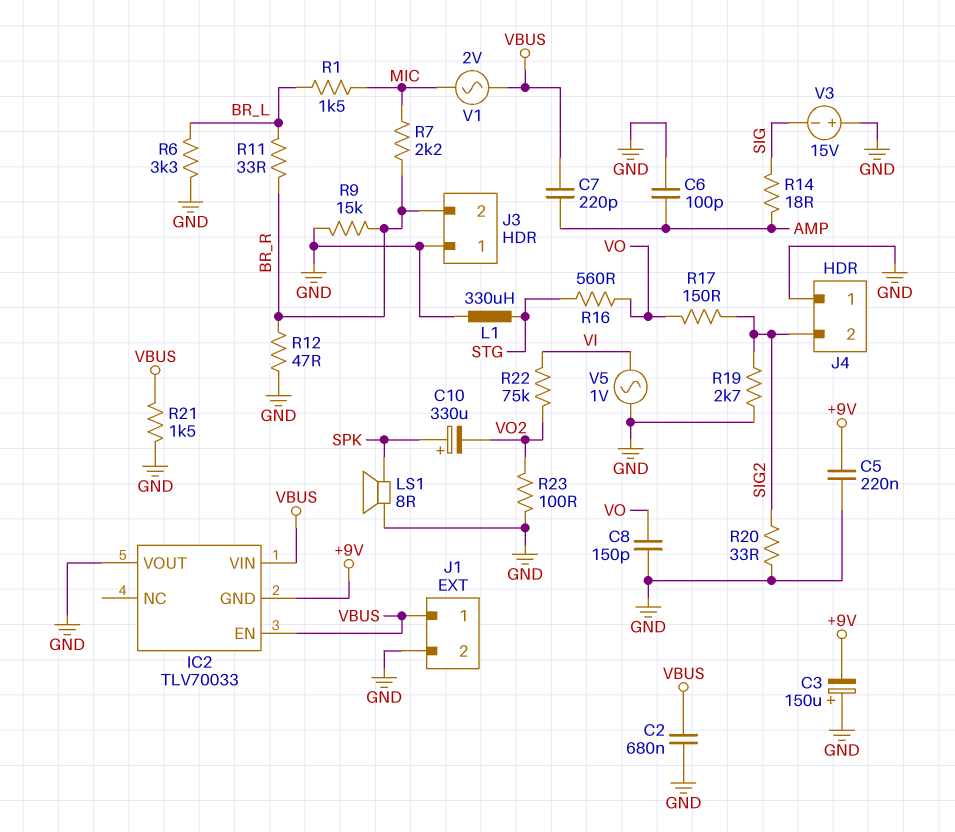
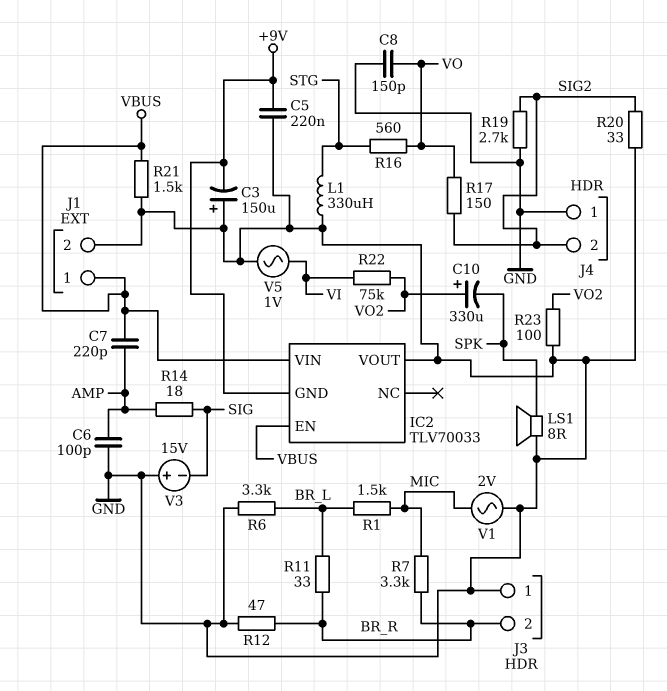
C2: 680nF (GND, VBUS) -> none
C10: 330uF (plus SPK, minus VO2) -> 330uF (plus VO2, minus SPK)
R7: 2.2k (BR_R, MIC) -> 3.3k (BR_R, MIC)
R9: 15k (BR_R, GND) -> none
V1: AC 2V (MIC, VBUS) -> AC 2V (GND, MIC)

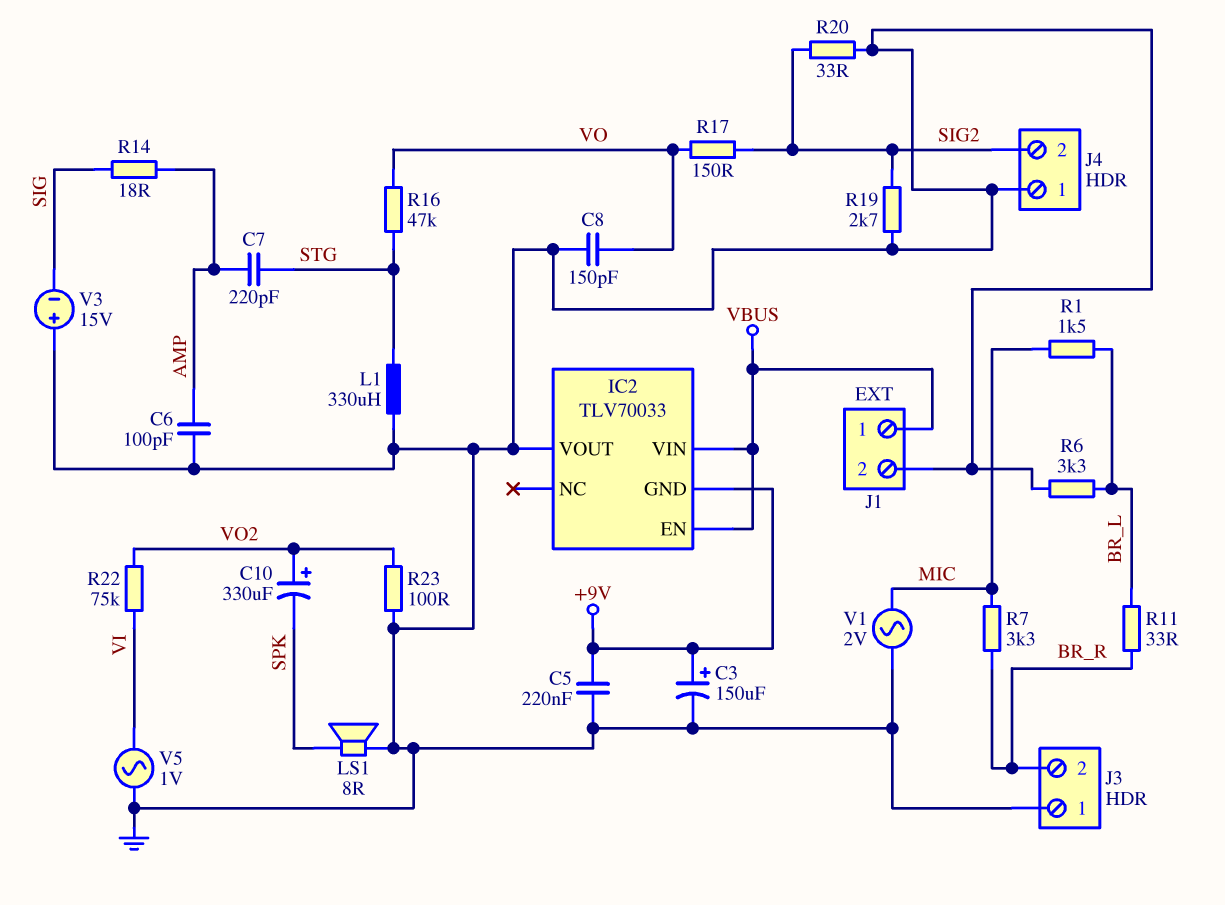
C3: 150uF (plus GND, minus +9V) -> 150uF (plus +9V, minus GND)
C7: 220pF (AMP, VBUS) -> 220pF (AMP, STG)
R12: 47 (BR_R, GND) -> none
R16: 560 (STG, VO) -> 47k (STG, VO)
R21: 1.5k (GND, VBUS) -> none

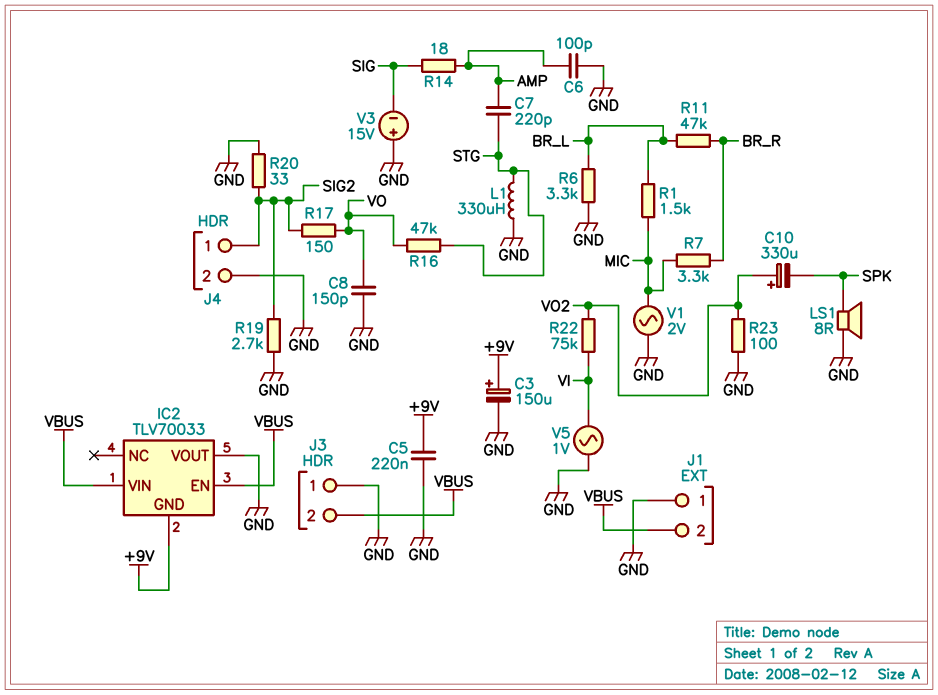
J1 pin 1: VBUS -> GND
J1 pin 2: GND -> VBUS
J3 pin 2: BR_R -> VBUS
J4 pin 1: GND -> SIG2
J4 pin 2: SIG2 -> GND
R11: 33 (BR_L, BR_R) -> 47k (BR_L, BR_R)

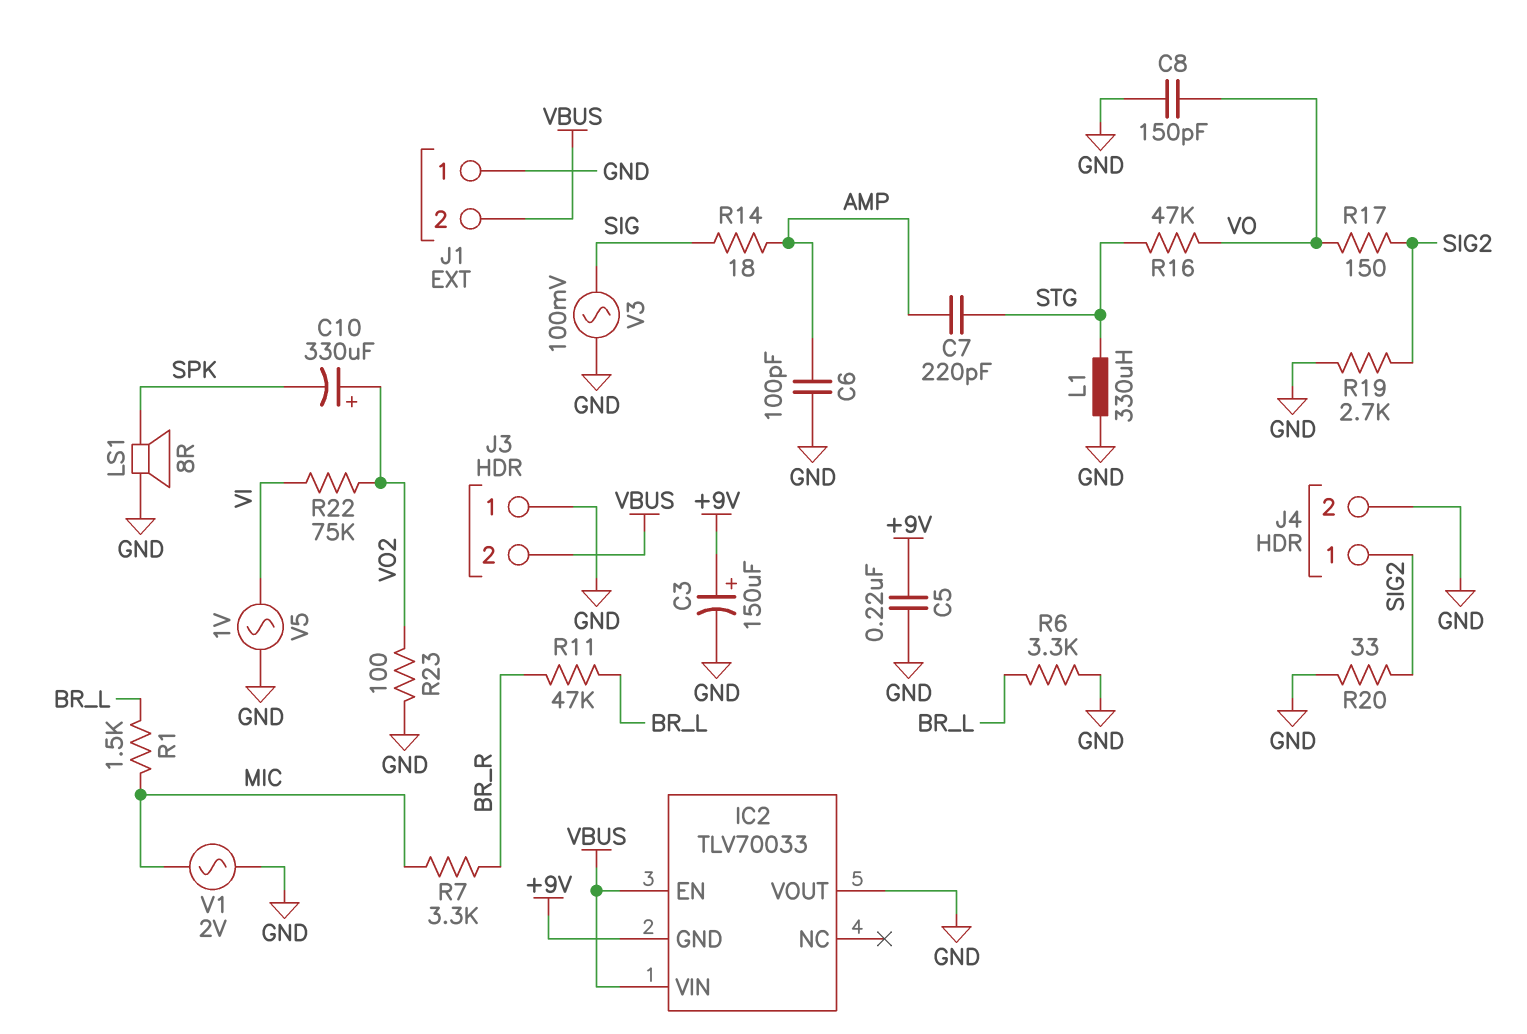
V3: 15V (plus GND, minus SIG) -> AC 100mV (GND, SIG)

